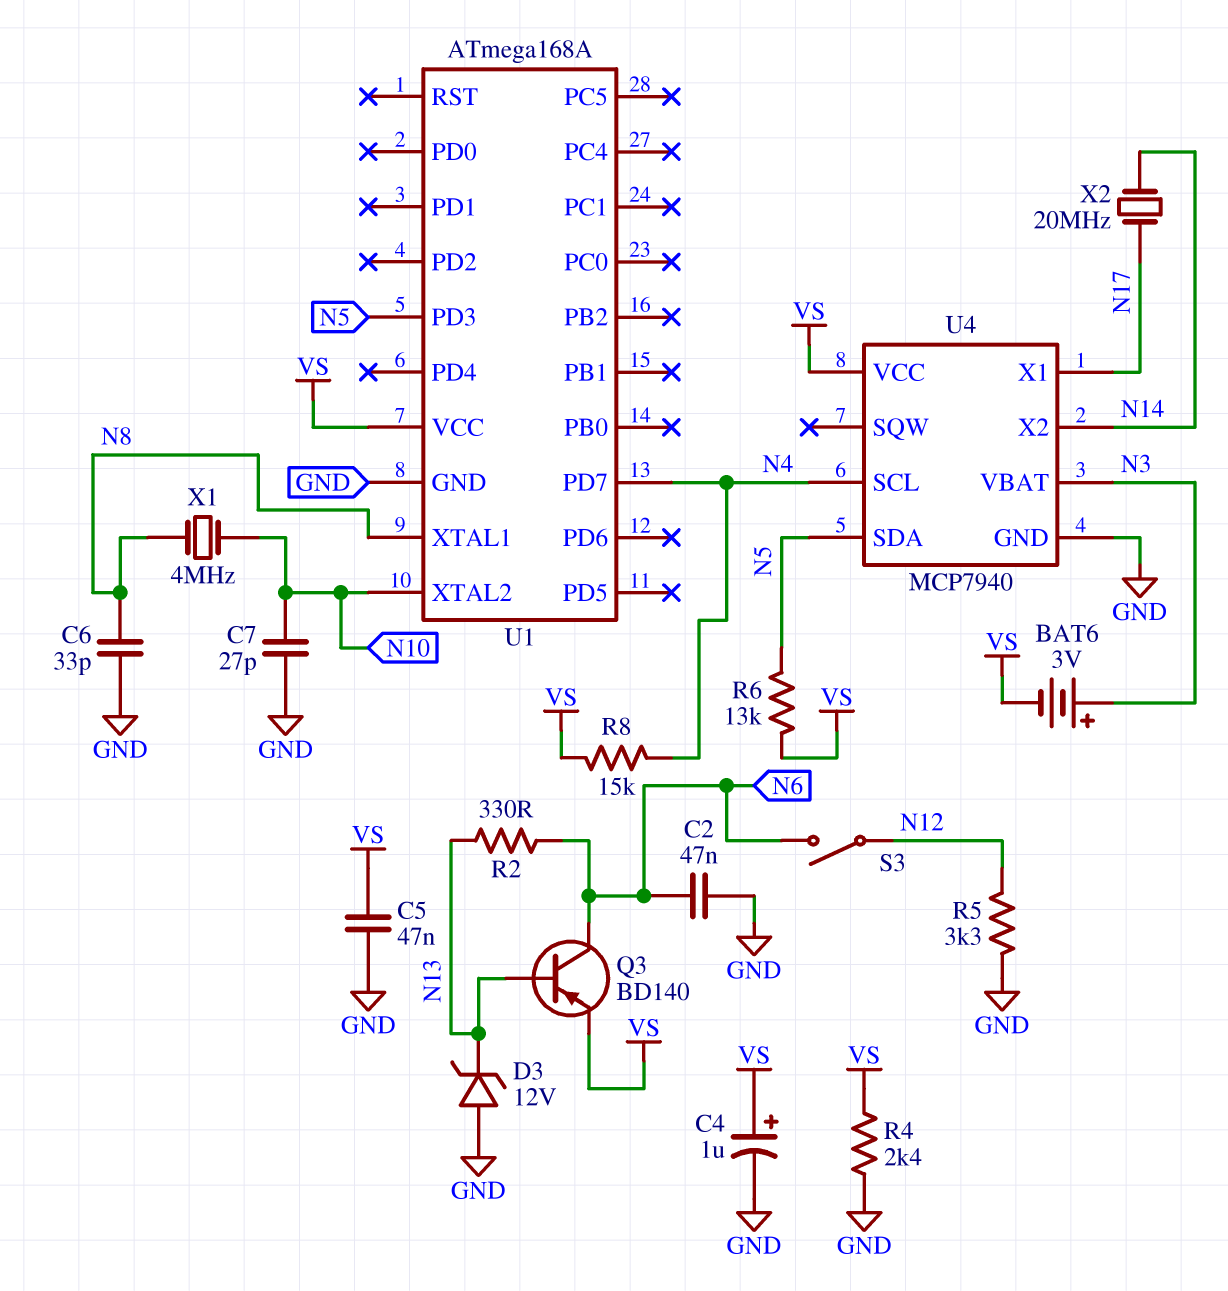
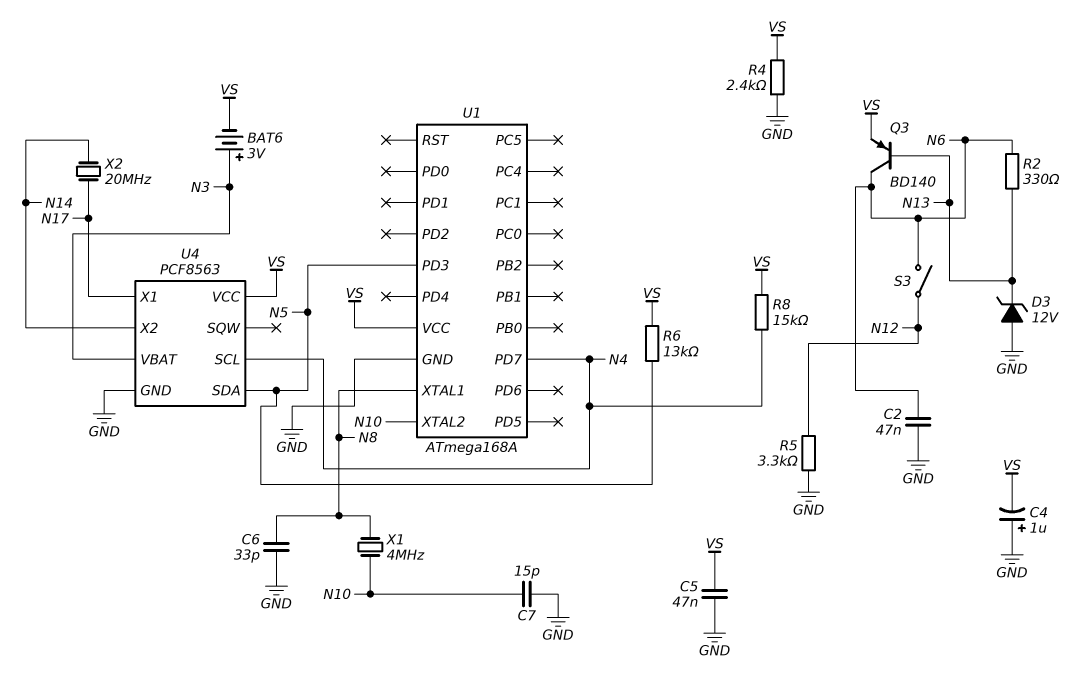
C4: 1uF (plus VS, minus GND) -> 1uF (plus GND, minus VS)
C7: 27pF (GND, N10) -> 15pF (GND, N10)
U4: MCP7940 -> PCF8563

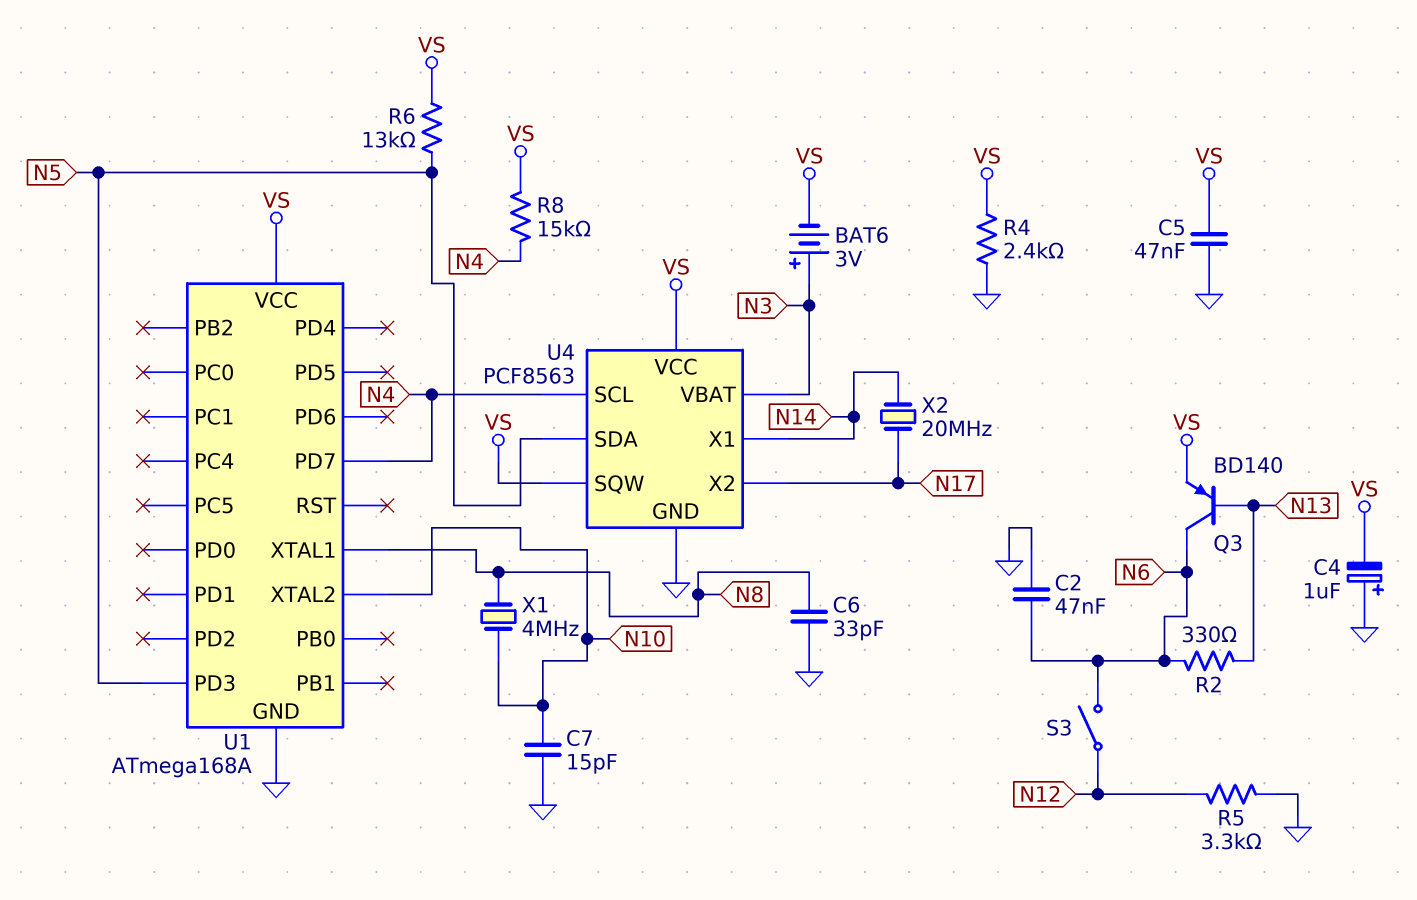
D3: zener 12V (A GND, K N13) -> none
U4 pin SQW: none -> VS
U4 pin X1: N17 -> N14
U4 pin X2: N14 -> N17

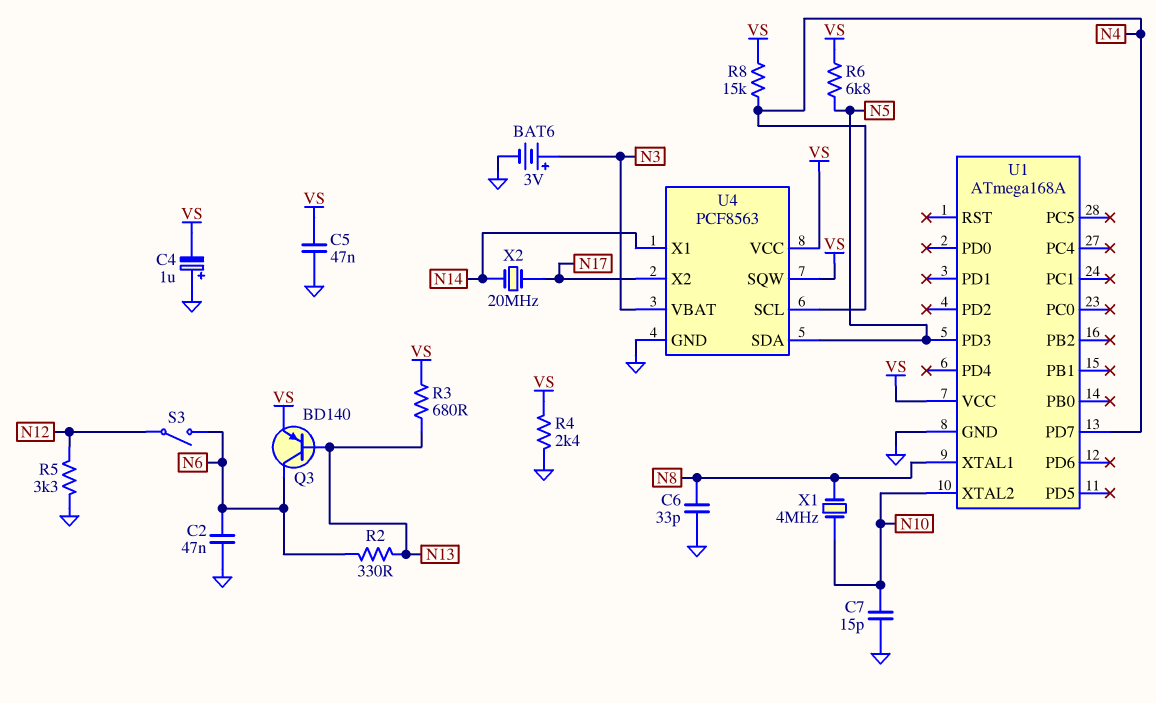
BAT6: 3V (plus N3, minus VS) -> 3V (plus N3, minus GND)
R3: none -> 680 (N13, VS)
R6: 13k (N5, VS) -> 6.8k (N5, VS)

